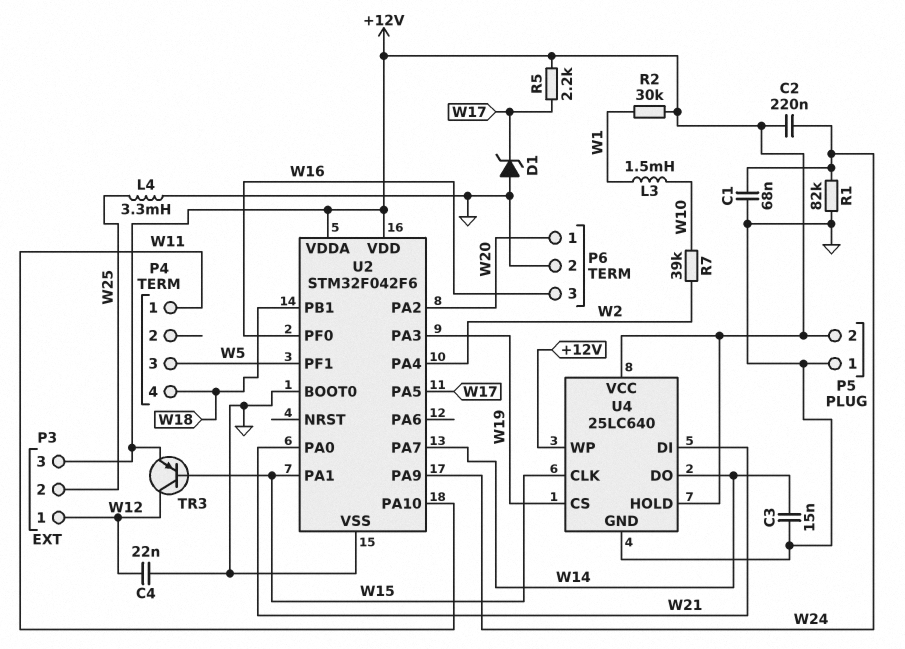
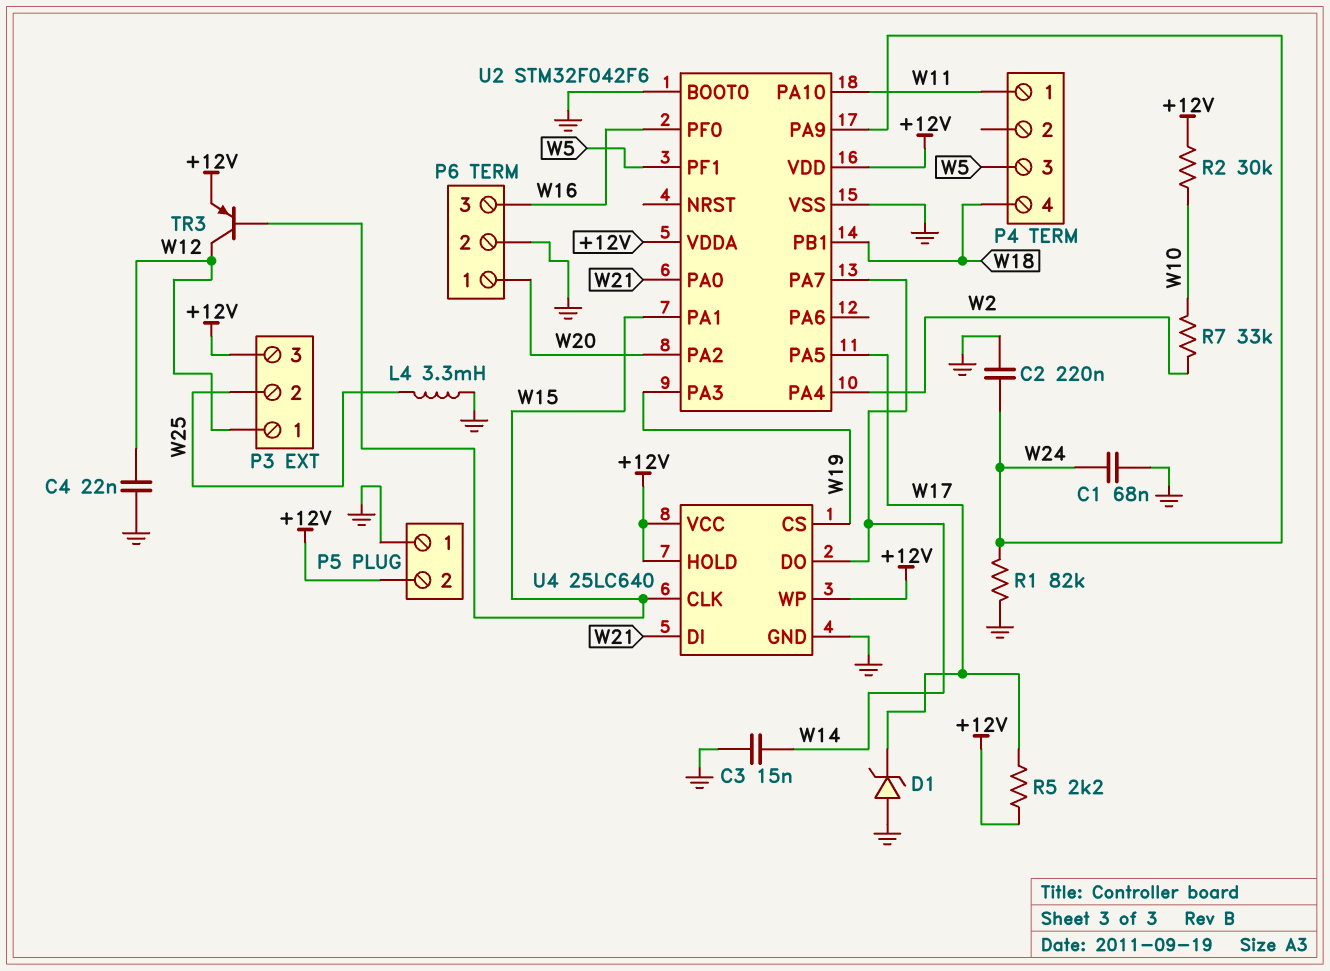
C2: 220nF (+12V, W24) -> 220nF (GND, W24)
L3: 1.5mH (W1, W10) -> none
R2: 30k (+12V, W1) -> 30k (+12V, W10)
R7: 39k (W2, W10) -> 33k (W2, W10)

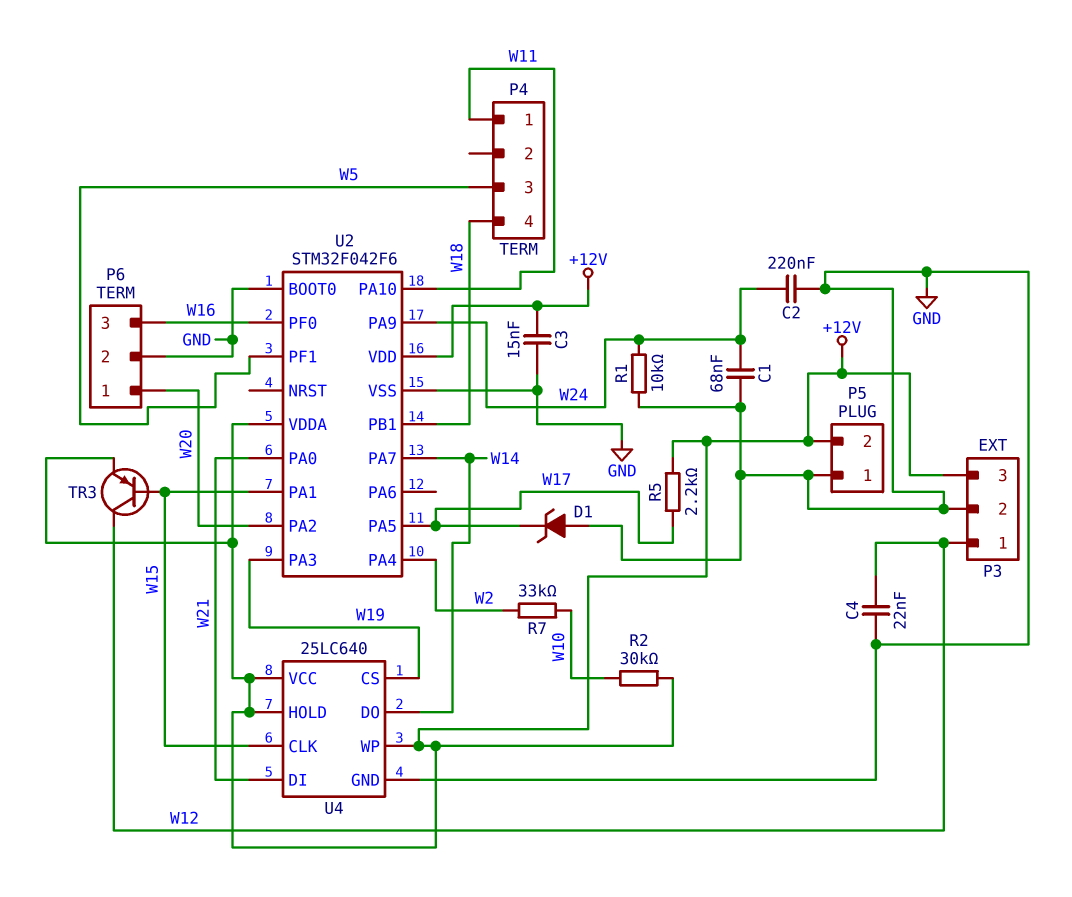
C3: 15nF (GND, W14) -> 15nF (+12V, GND)
L4: 3.3mH (GND, W25) -> none
P3 pin 2: W25 -> GND
R1: 82k (GND, W24) -> 10k (GND, W24)

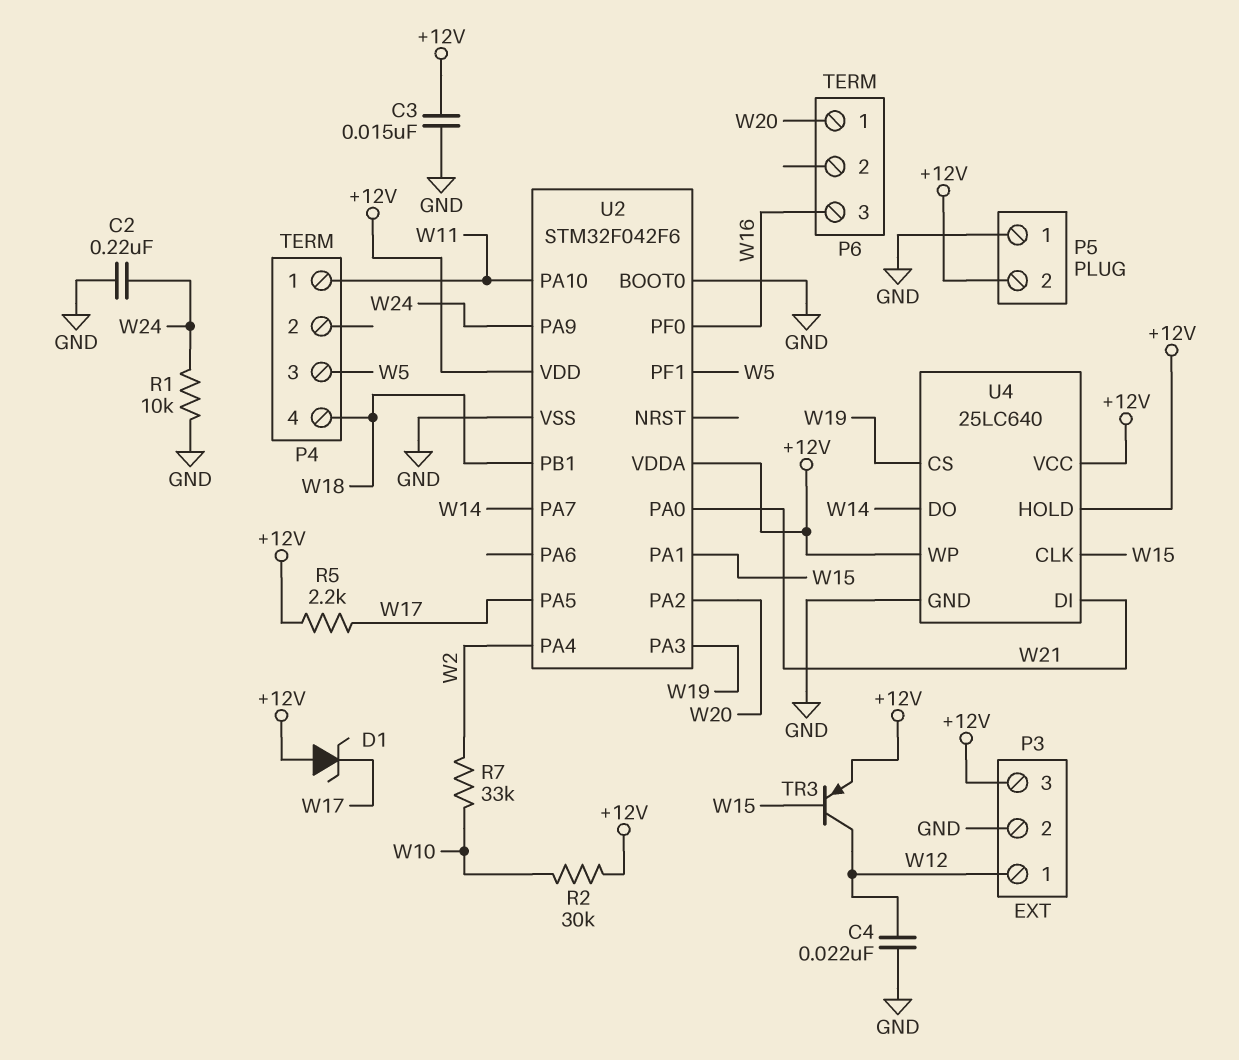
C1: 68nF (GND, W24) -> none
D1: zener (A GND, K W17) -> zener (A +12V, K W17)
P6 pin 2: GND -> none

